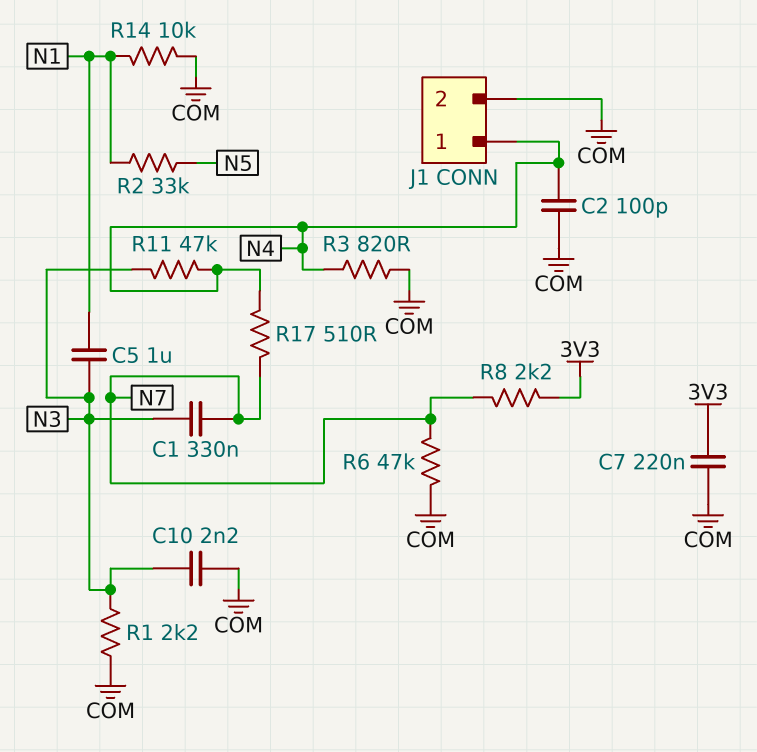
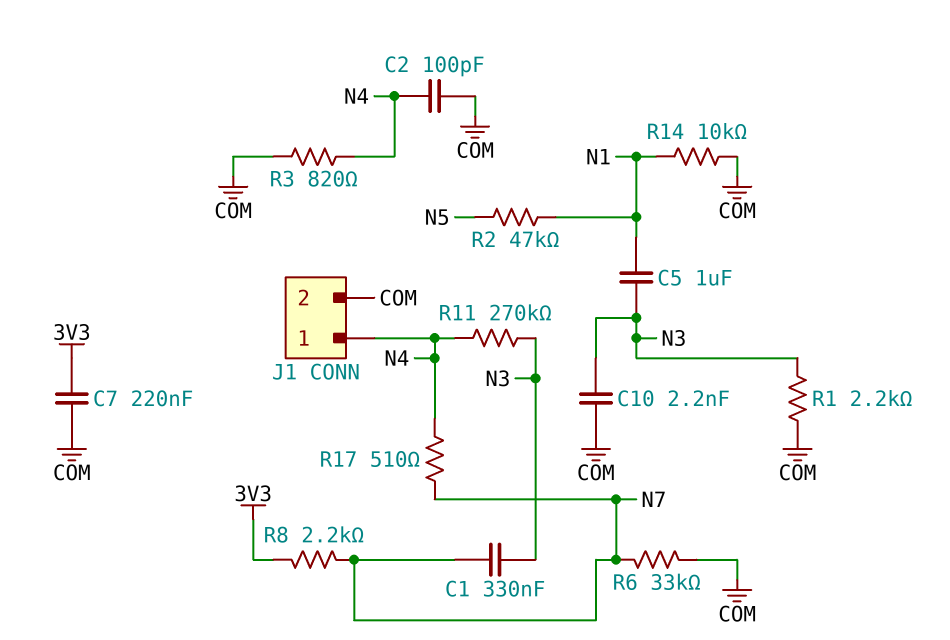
R2: 33k (N1, N5) -> 47k (N1, N5)
R6: 47k (COM, N7) -> 33k (COM, N7)
R11: 47k (N3, N4) -> 270k (N3, N4)

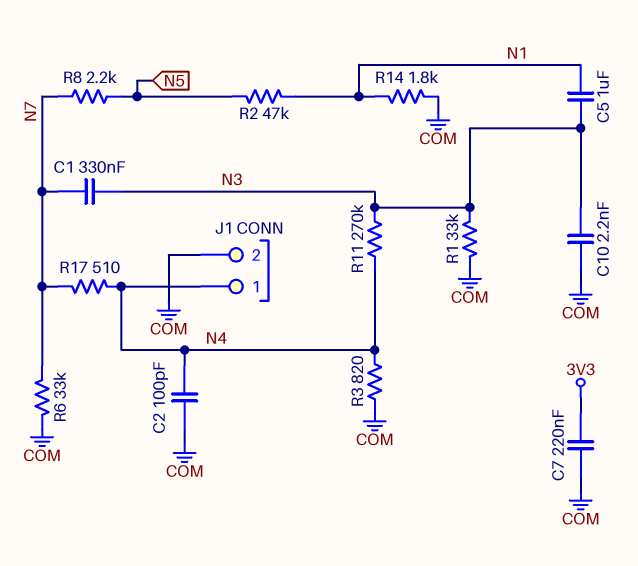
R1: 2.2k (COM, N3) -> 33k (COM, N3)
R8: 2.2k (3V3, N7) -> 2.2k (N5, N7)
R14: 10k (COM, N1) -> 1.8k (COM, N1)

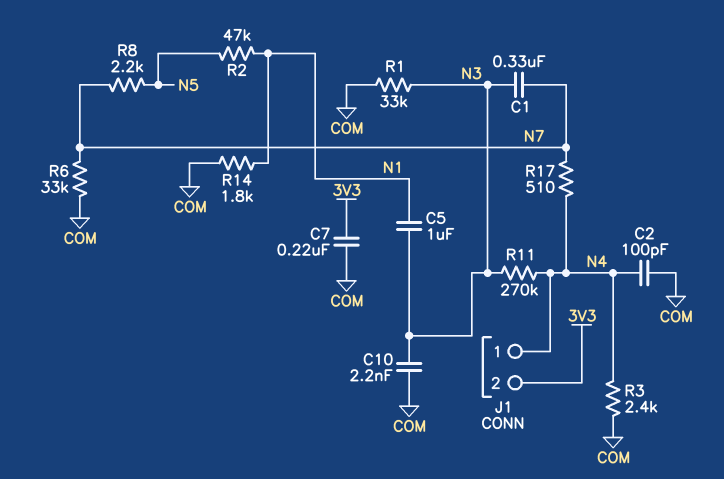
J1 pin 2: COM -> 3V3
R3: 820 (COM, N4) -> 2.4k (COM, N4)

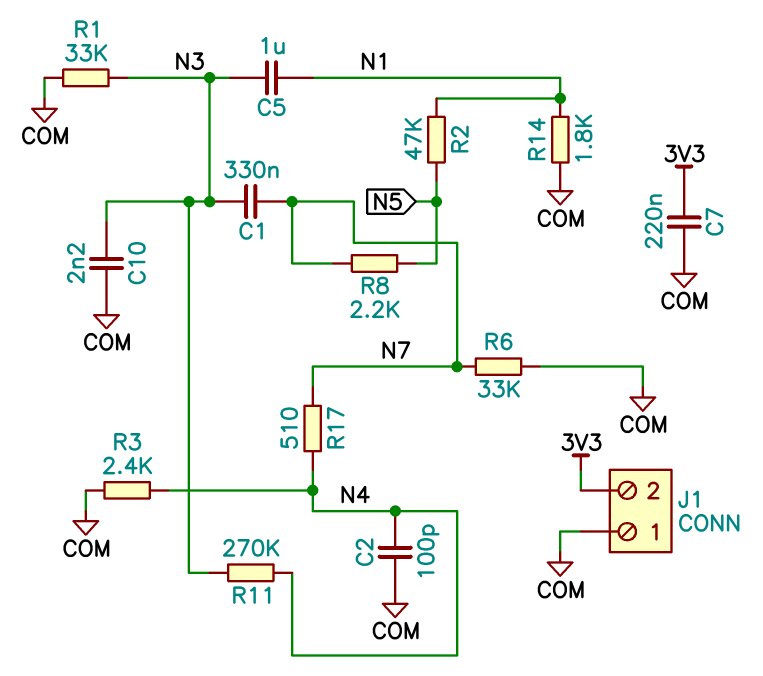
J1 pin 1: N4 -> COM

